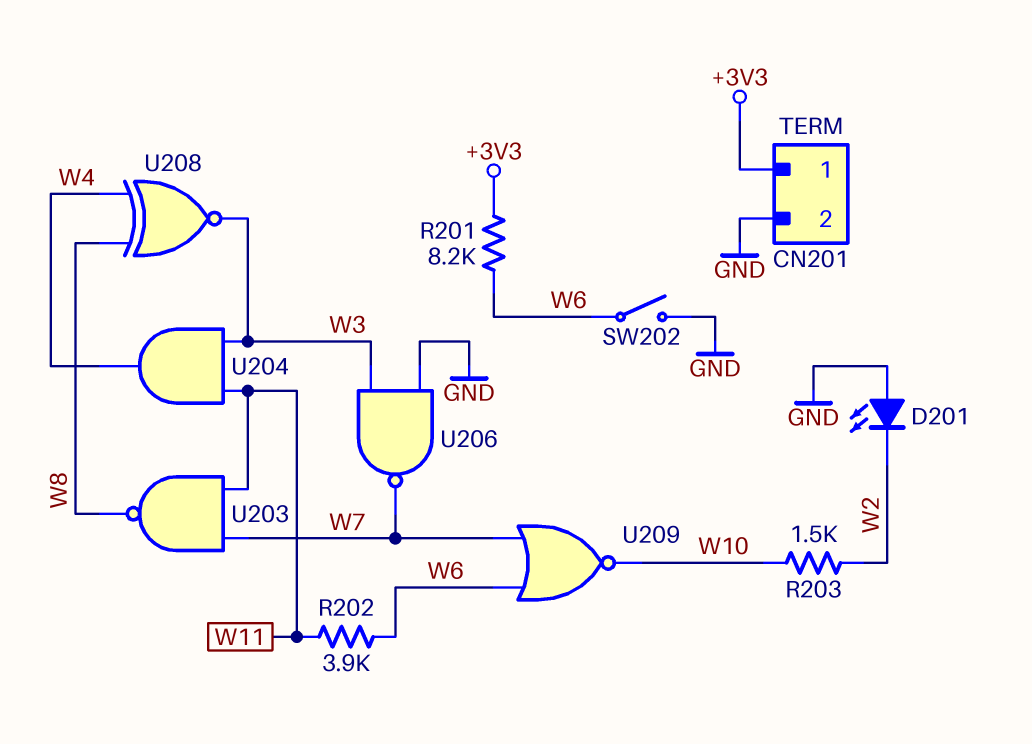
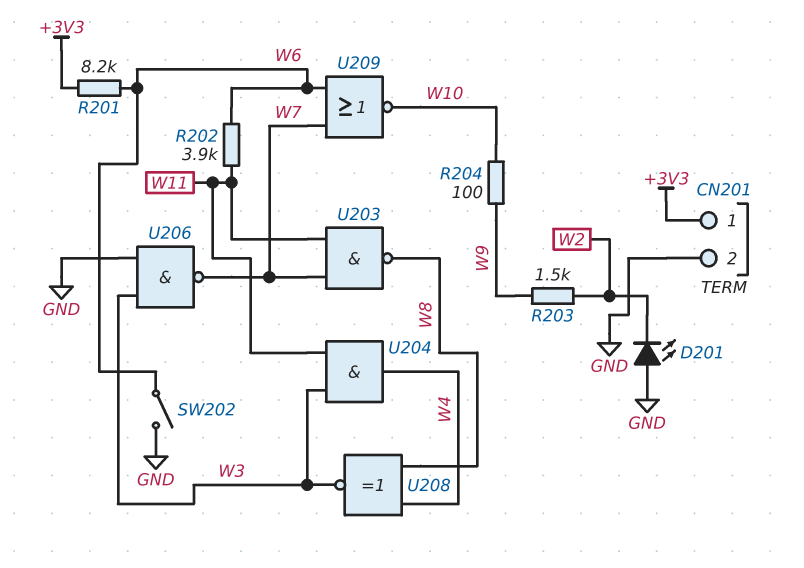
R203: 1.5k (W2, W10) -> 1.5k (W2, W9)
R204: none -> 100 (W9, W10)

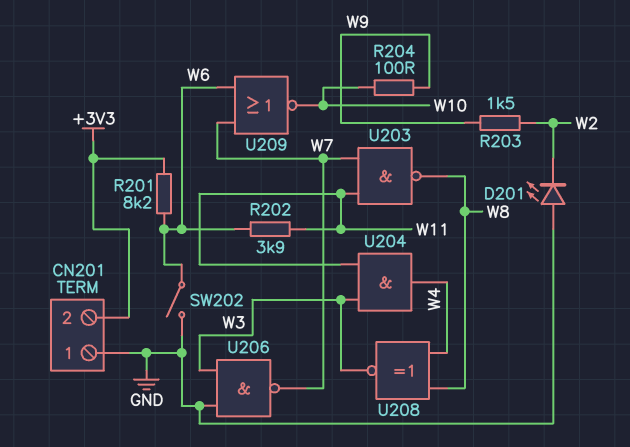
CN201 pin 1: +3V3 -> GND
CN201 pin 2: GND -> +3V3

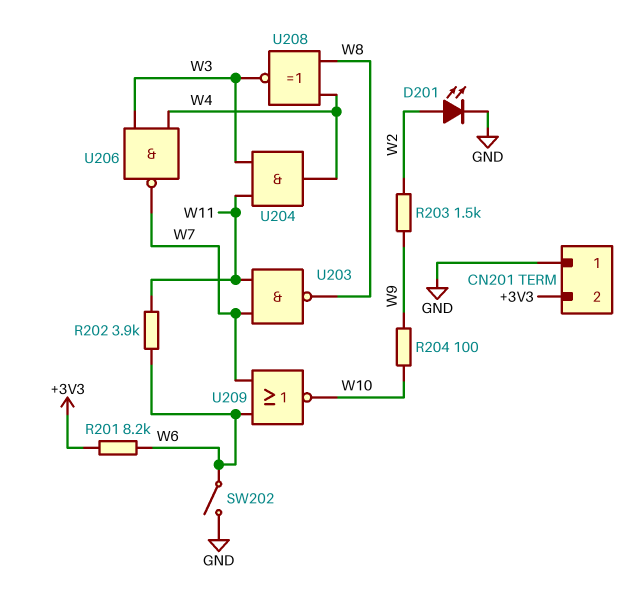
D201: LED (A GND, K W2) -> LED (A W2, K GND)
U206: NAND (in GND, in W3, out W7) -> NAND (in W3, in W4, out W7)

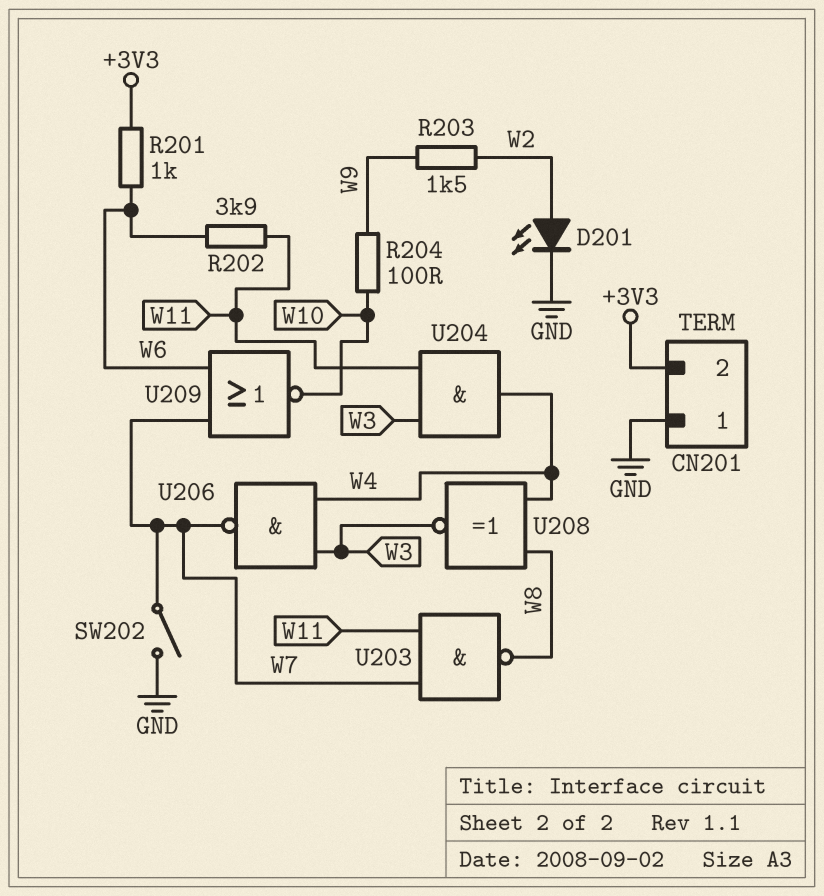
R201: 8.2k (+3V3, W6) -> 1k (+3V3, W6)
SW202: switch (GND, W6) -> switch (GND, W7)

